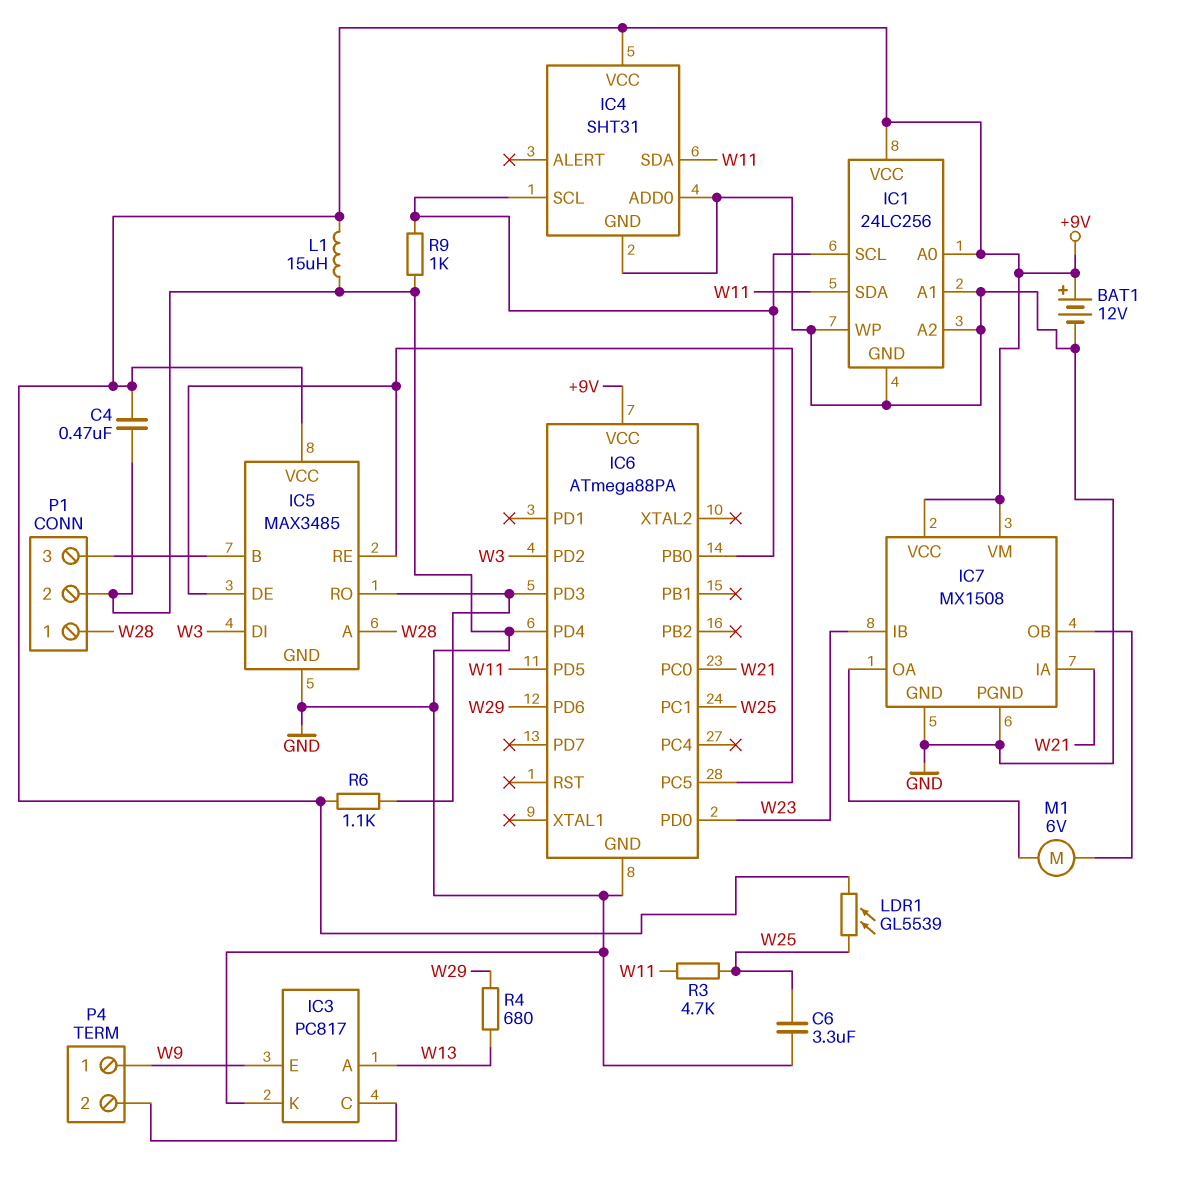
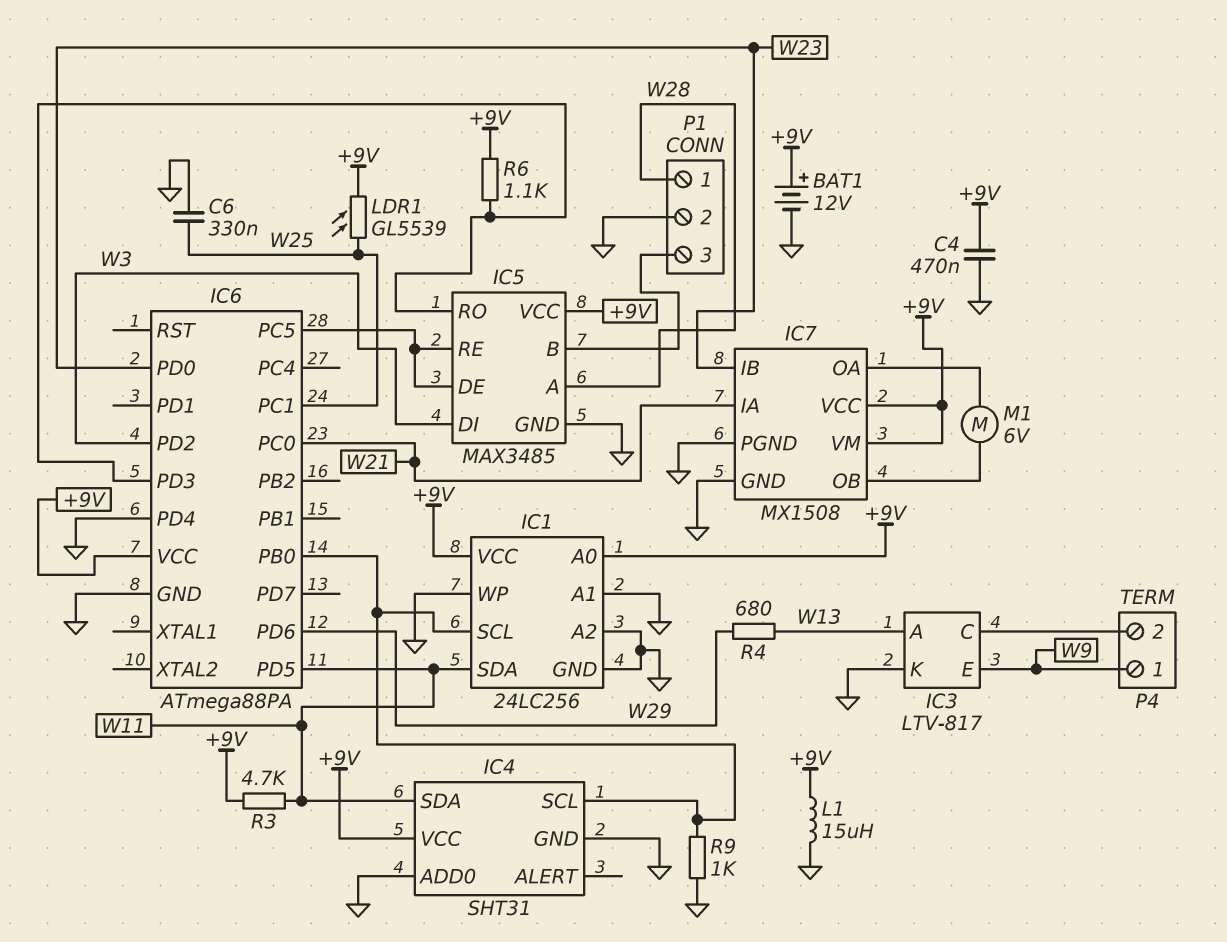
C6: 3.3uF (GND, W25) -> 330nF (GND, W25)
IC3: PC817 -> LTV-817
R3: 4.7k (W11, W25) -> 4.7k (+9V, W11)

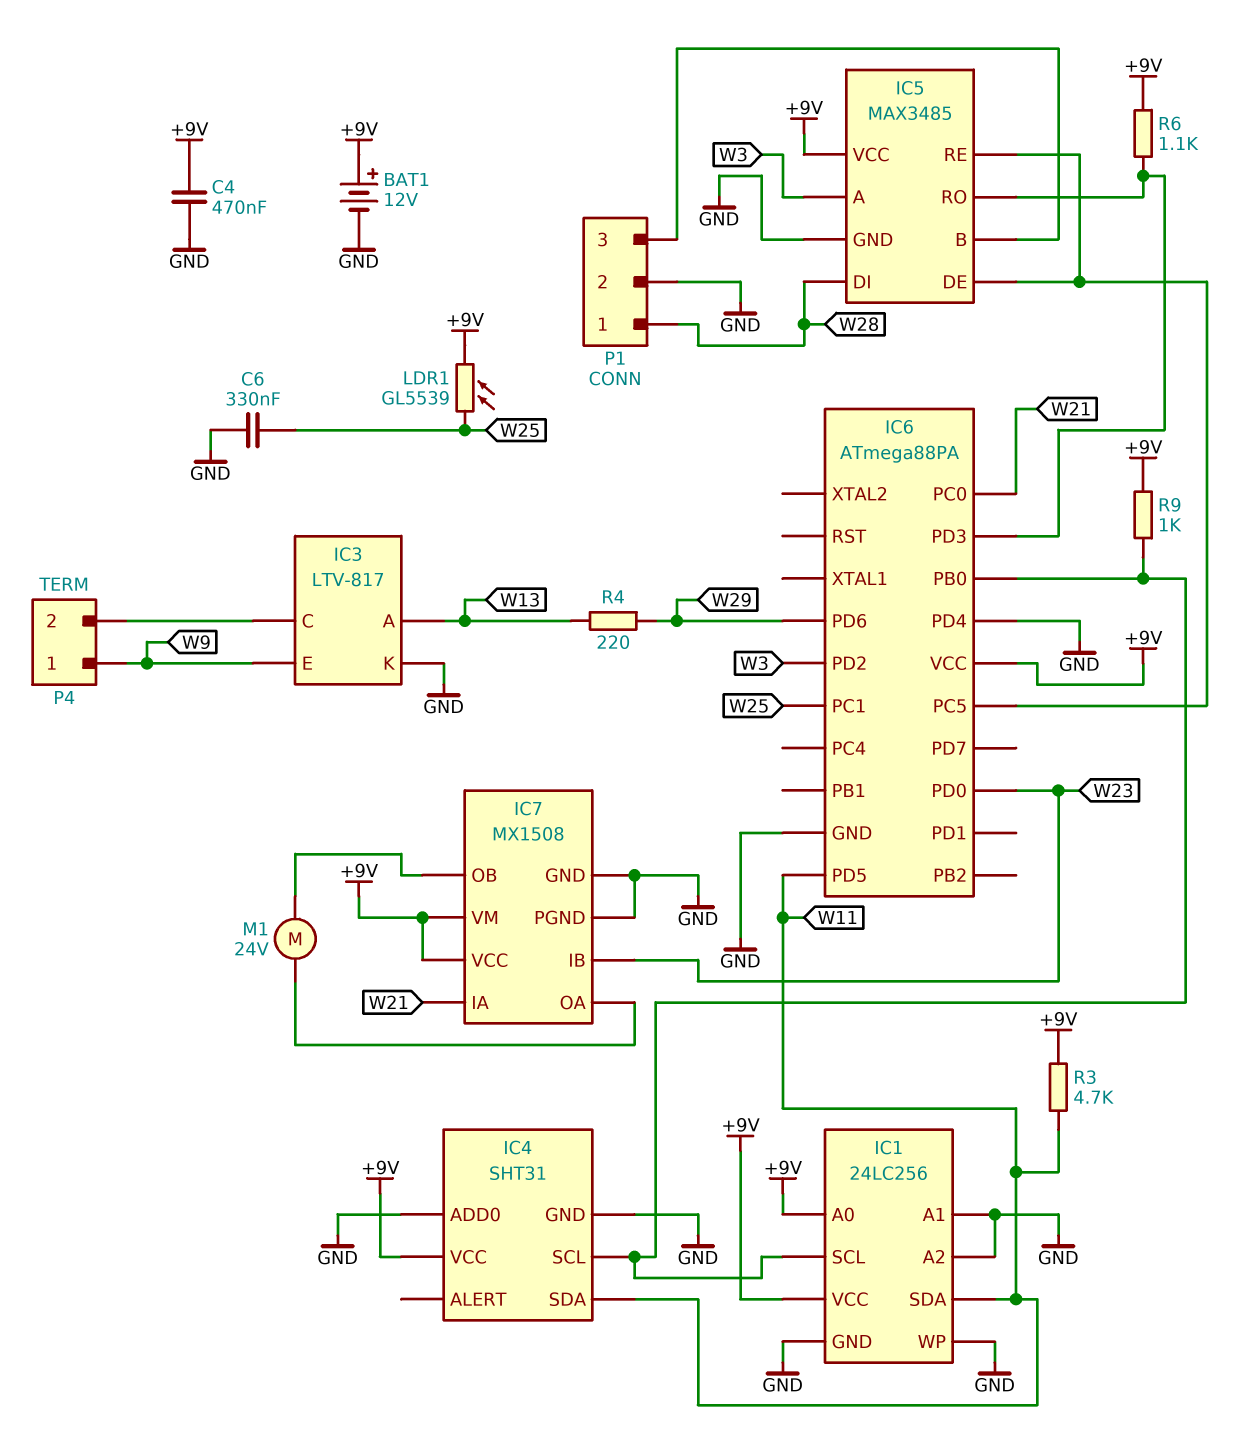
IC5 pin A: W28 -> W3
IC5 pin DI: W3 -> W28
L1: 15uH (+9V, GND) -> none
M1: motor 6V (IC7/OA, IC7/OB) -> motor 24V (IC7/OA, IC7/OB)
R4: 680 (W13, W29) -> 220 (W13, W29)
R9: 1k (GND, IC1/SCL) -> 1k (+9V, IC1/SCL)

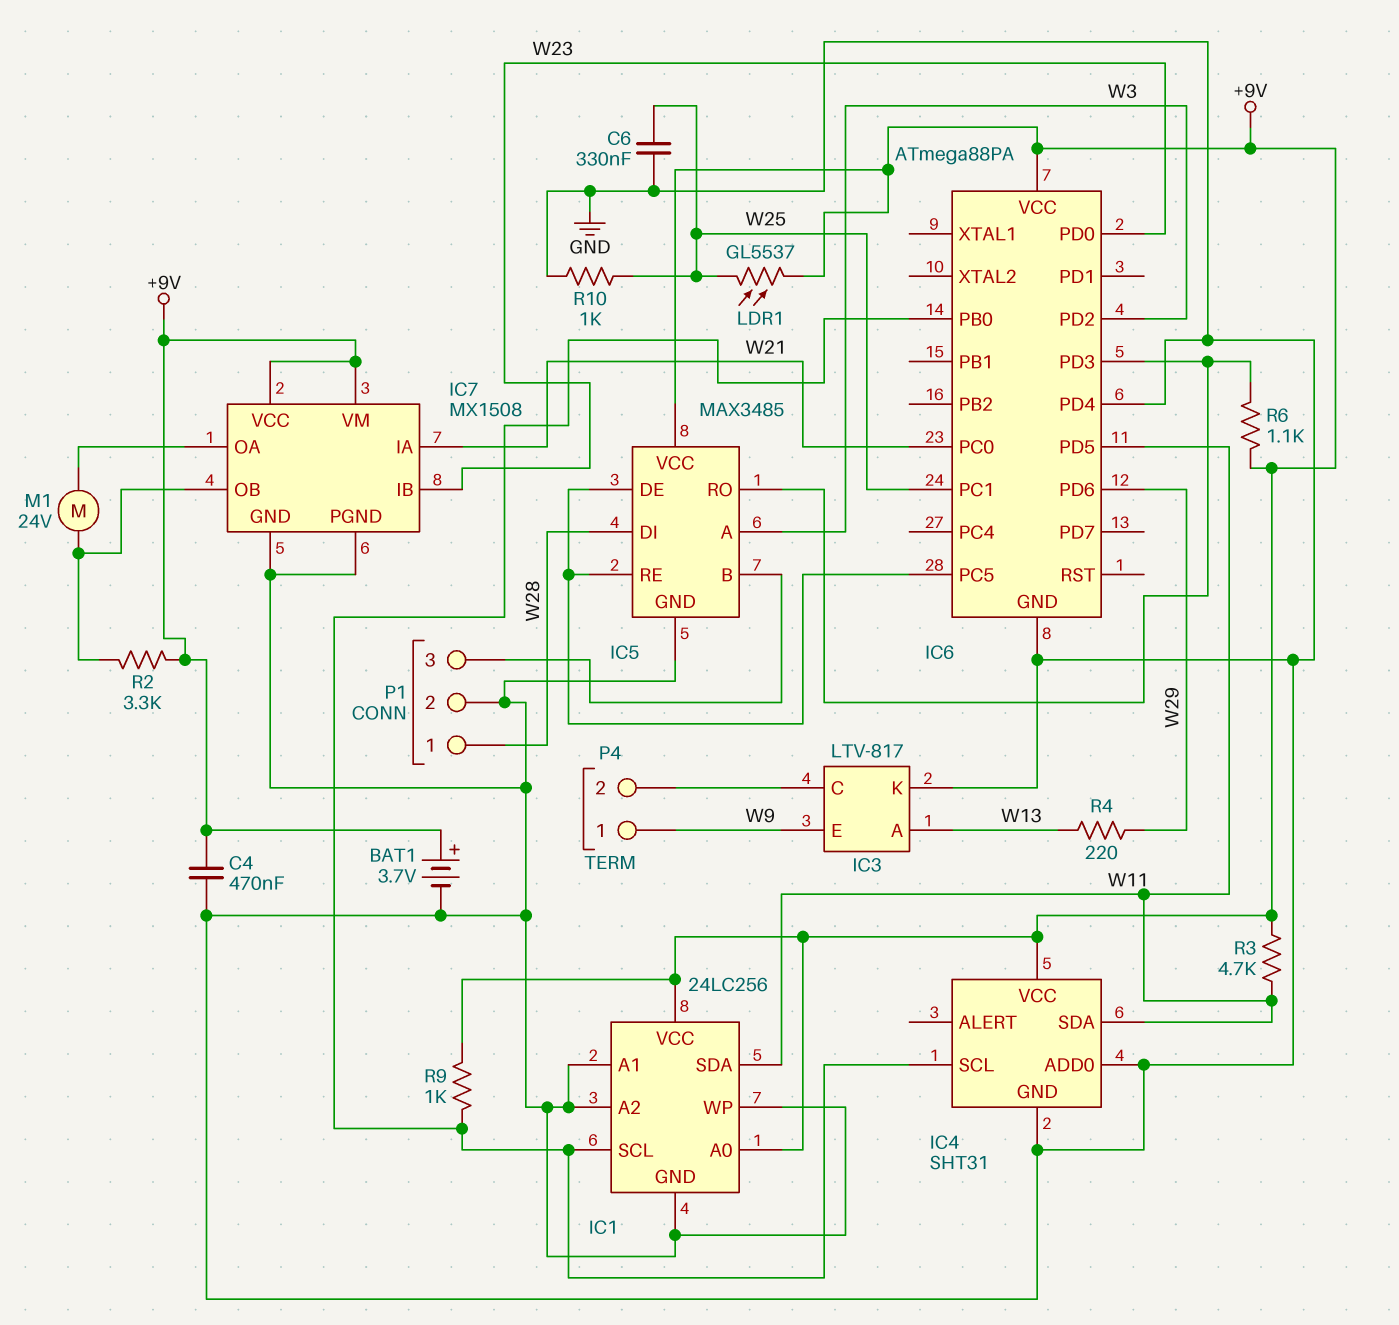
BAT1: 12V (plus +9V, minus GND) -> 3.7V (plus +9V, minus GND)
LDR1: GL5539 (+9V, W25) -> GL5537 (+9V, W25)
R2: none -> 3.3k (+9V, IC7/OB)
R10: none -> 1k (GND, W25)

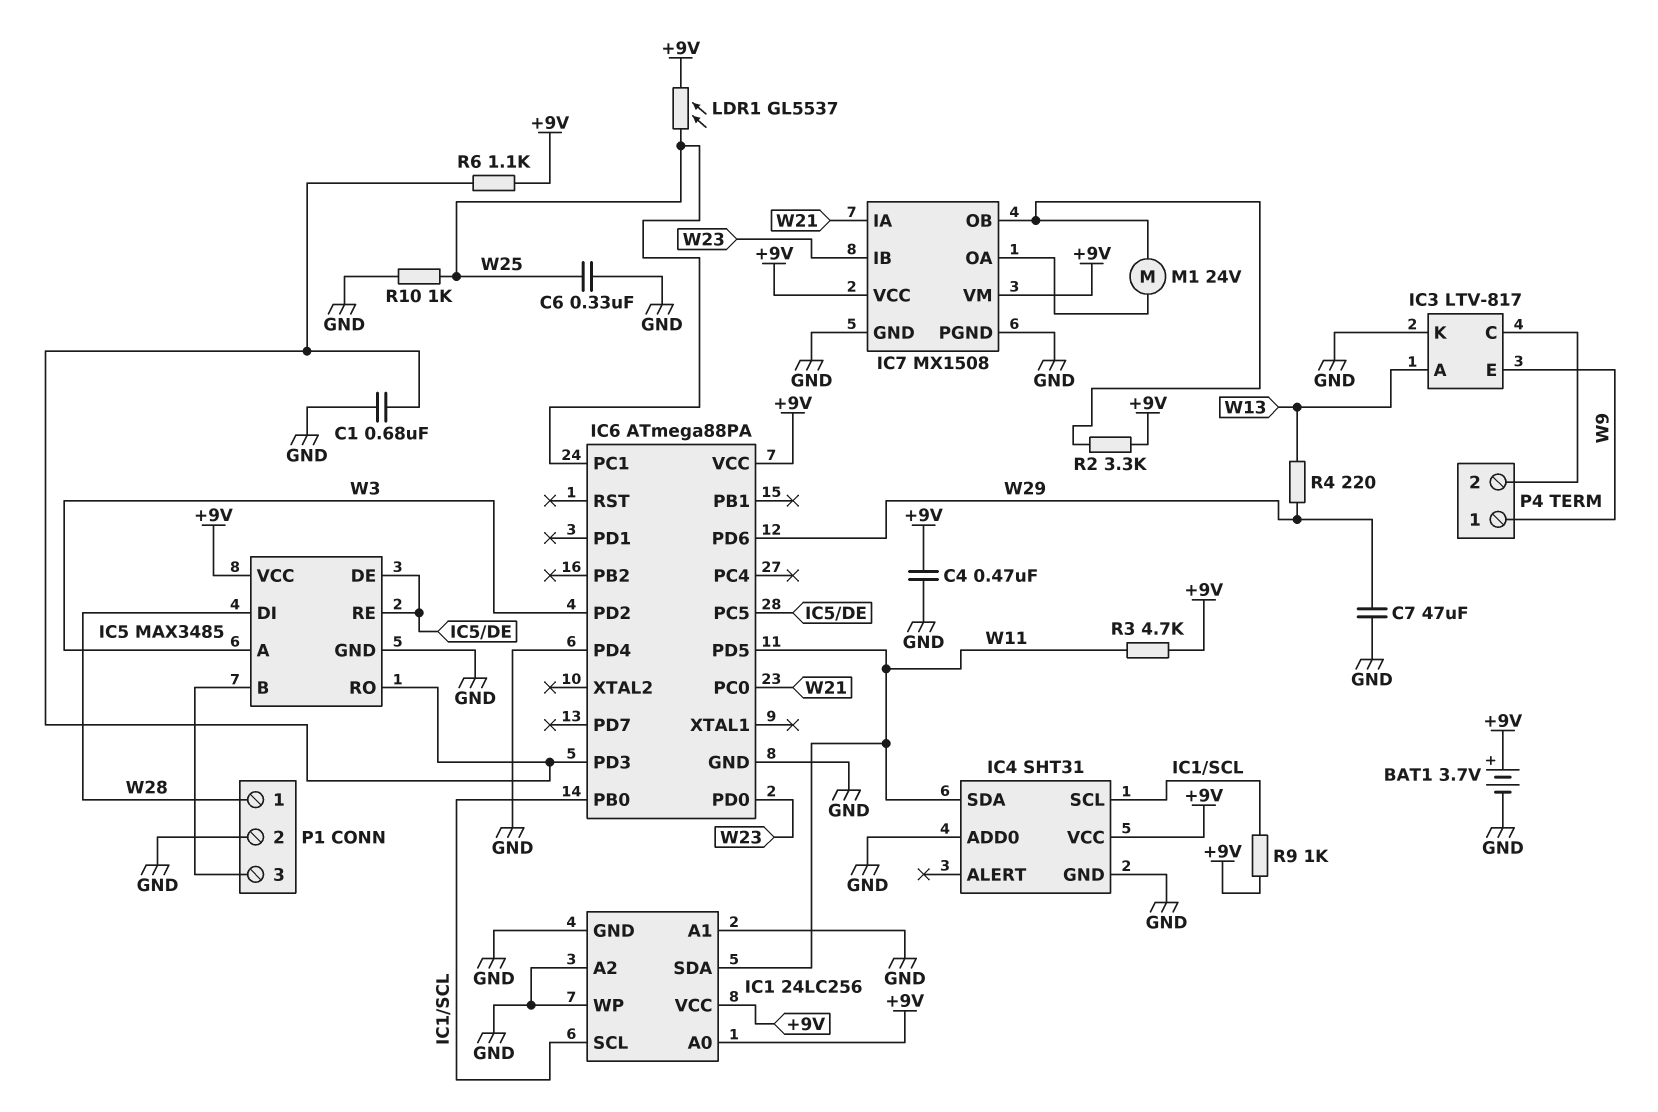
C1: none -> 680nF (GND, IC5/RO)
C7: none -> 47uF (GND, W29)

